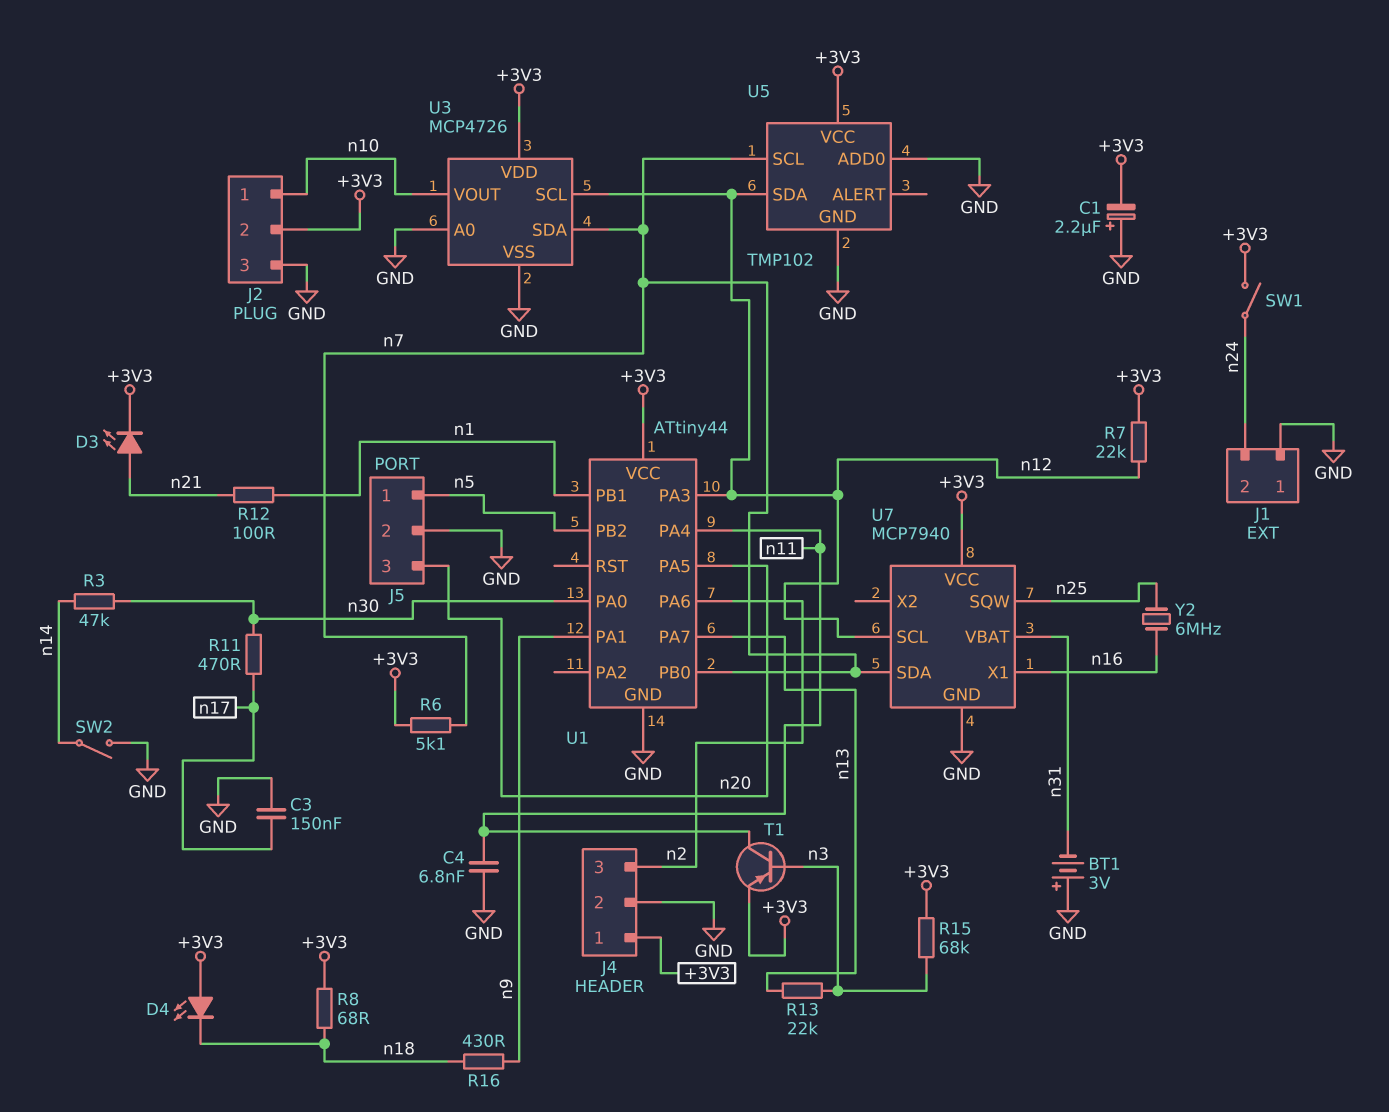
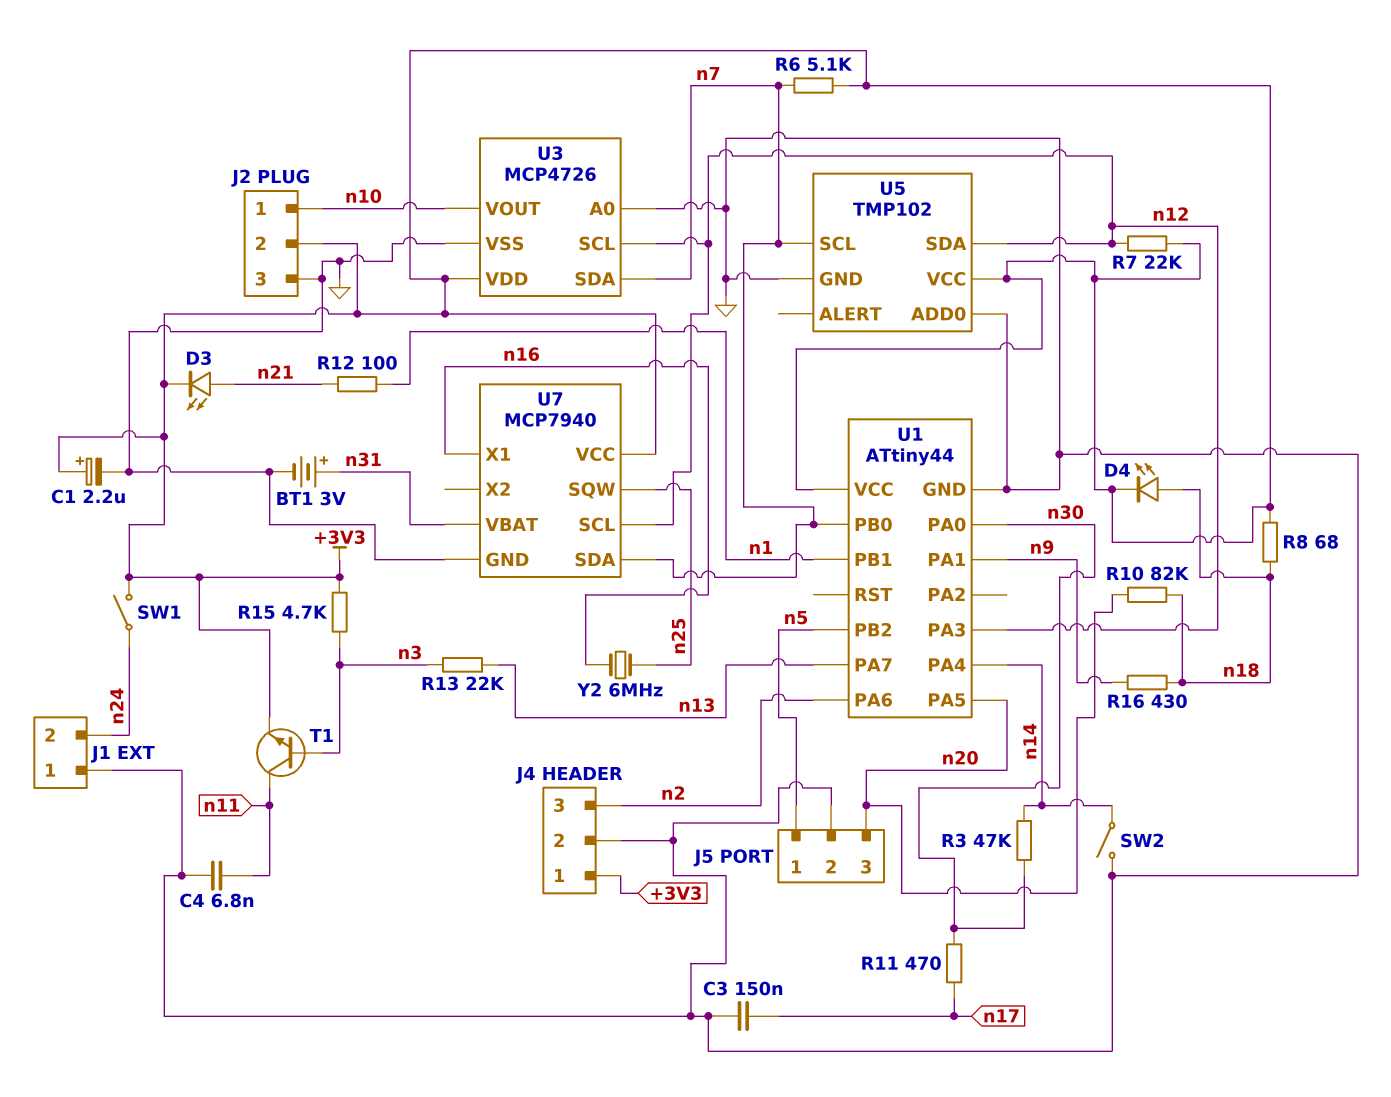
BT1: 3V (plus GND, minus n31) -> 3V (plus n31, minus GND)
C1: 2.2uF (plus GND, minus +3V3) -> 2.2uF (plus +3V3, minus GND)
D4: LED (A +3V3, K n18) -> LED (A n18, K +3V3)
R10: none -> 82k (n18, n20)
R15: 68k (+3V3, n3) -> 4.7k (+3V3, n3)
T1: PNP (B n3, C n11, E +3V3) -> NPN (B n3, C n11, E +3V3)
U1 pin PA4: n11 -> n14

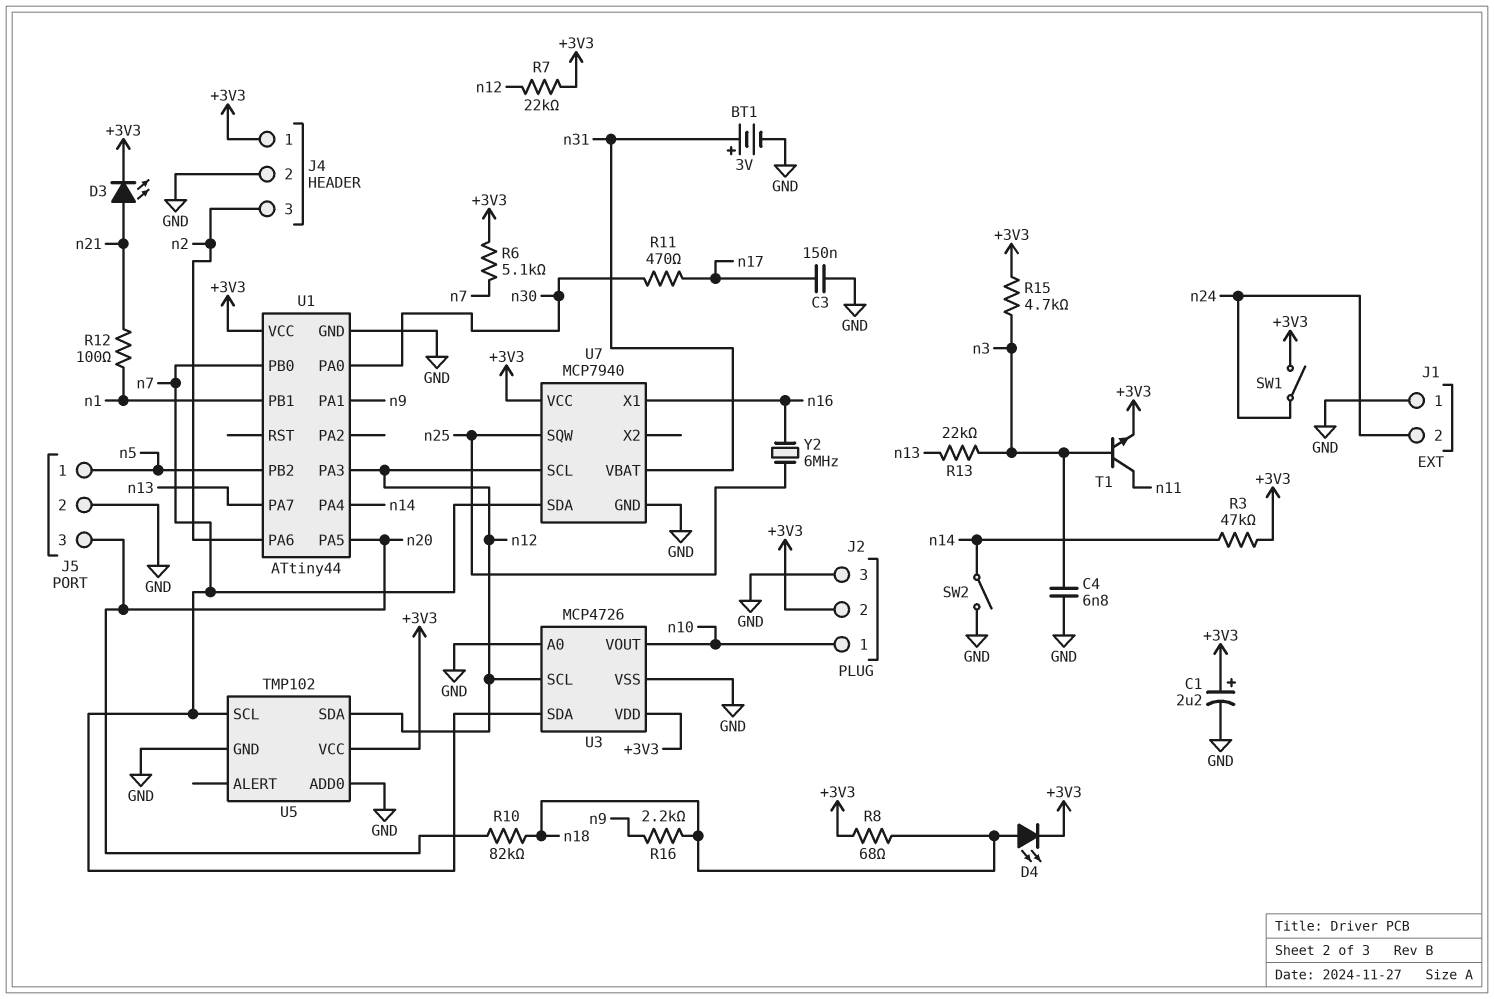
C4: 6.8nF (GND, n11) -> 6.8nF (GND, n3)
R3: 47k (n14, n30) -> 47k (+3V3, n14)
R16: 430 (n9, n18) -> 2.2k (n9, n18)

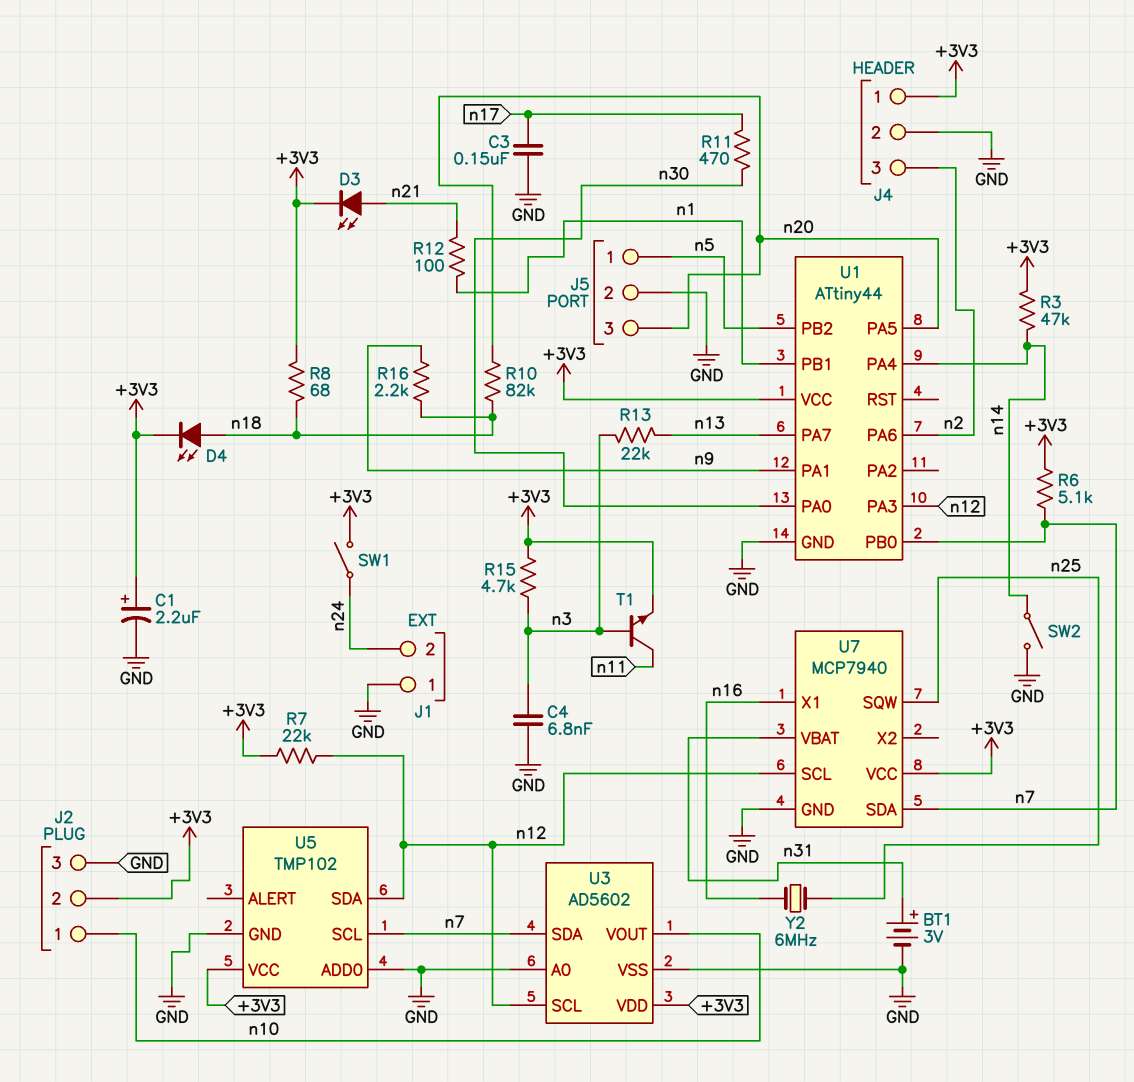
U3: MCP4726 -> AD5602

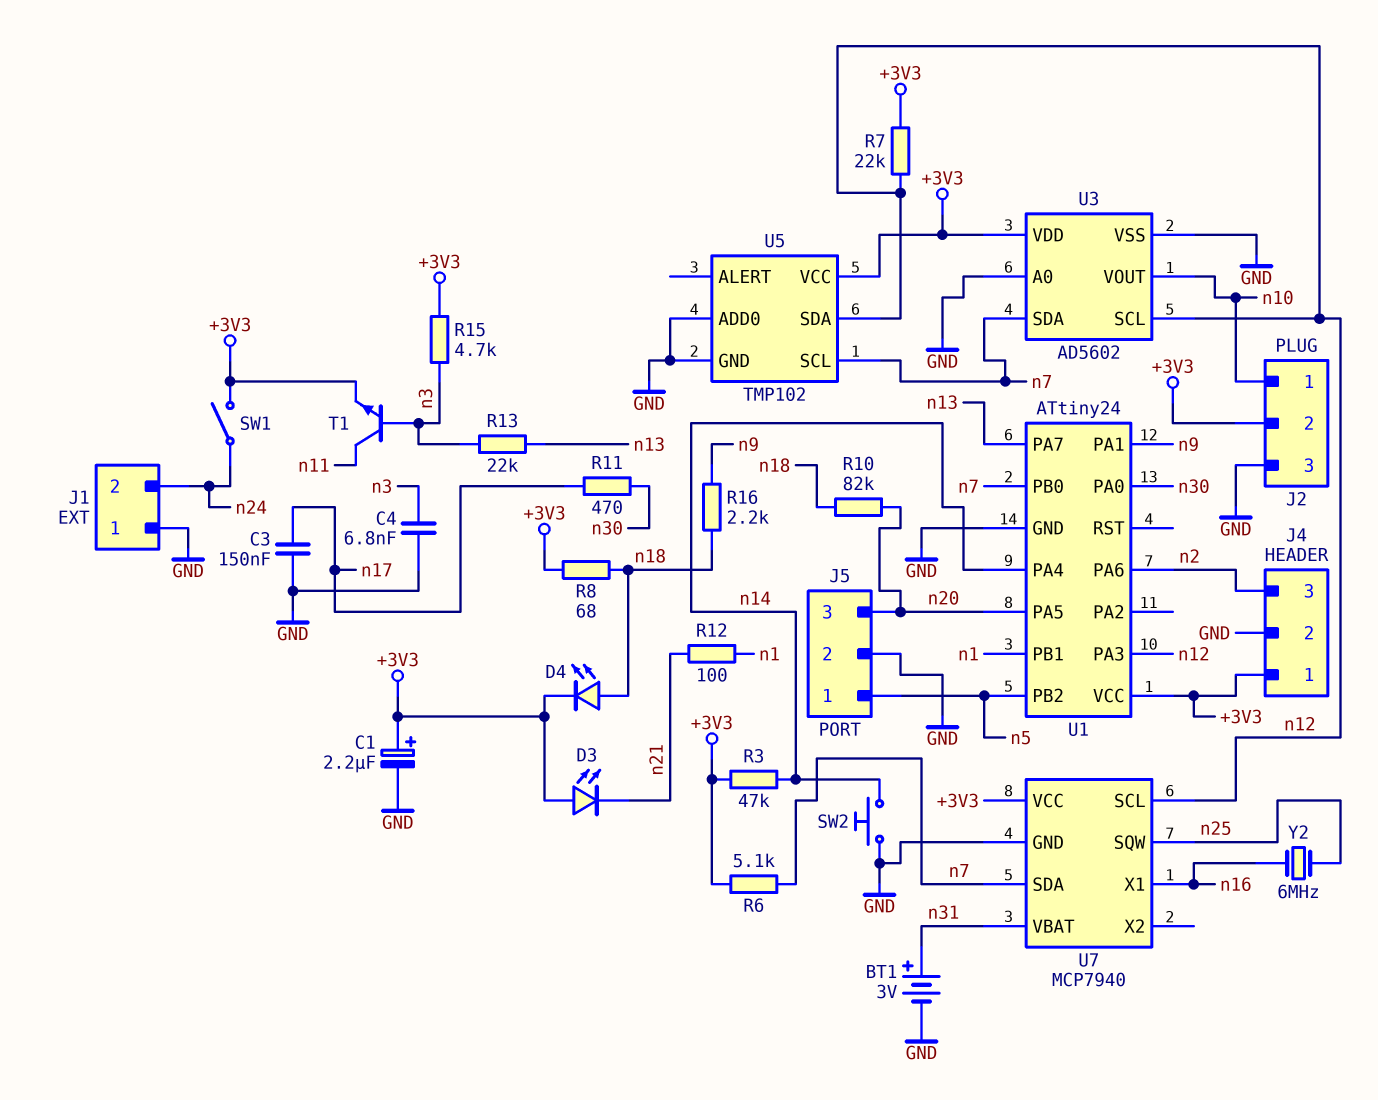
D3: LED (A n21, K +3V3) -> LED (A +3V3, K n21)
SW2: switch (GND, n14) -> button (GND, n14)
U1: ATtiny44 -> ATtiny24

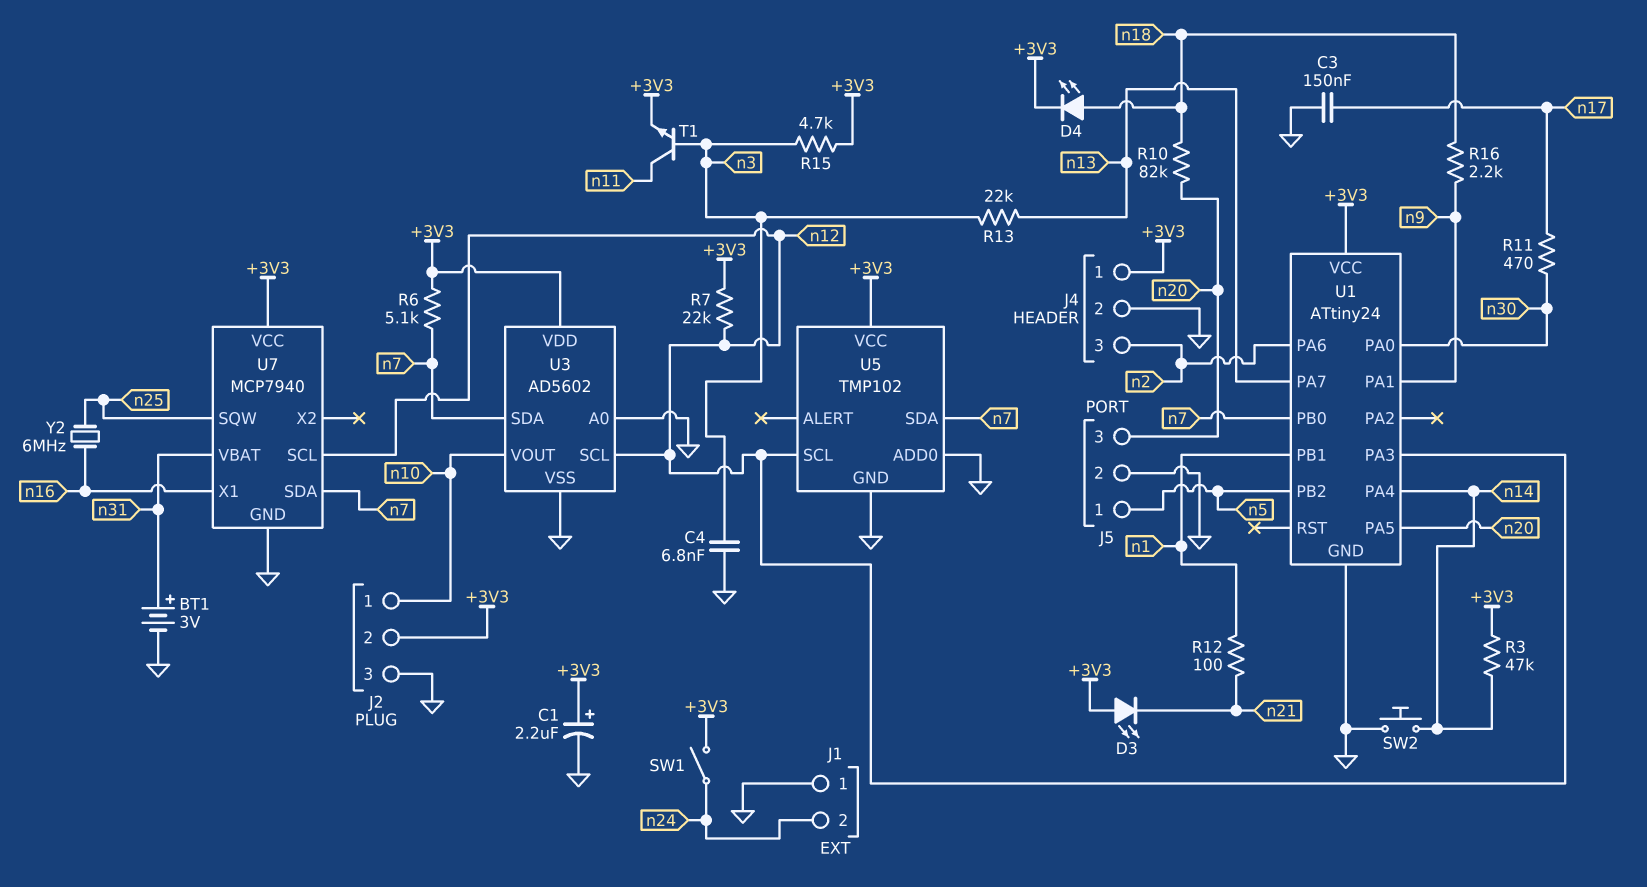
R8: 68 (+3V3, n18) -> none
U5 pin SCL: n7 -> n12
U5 pin SDA: n12 -> n7

